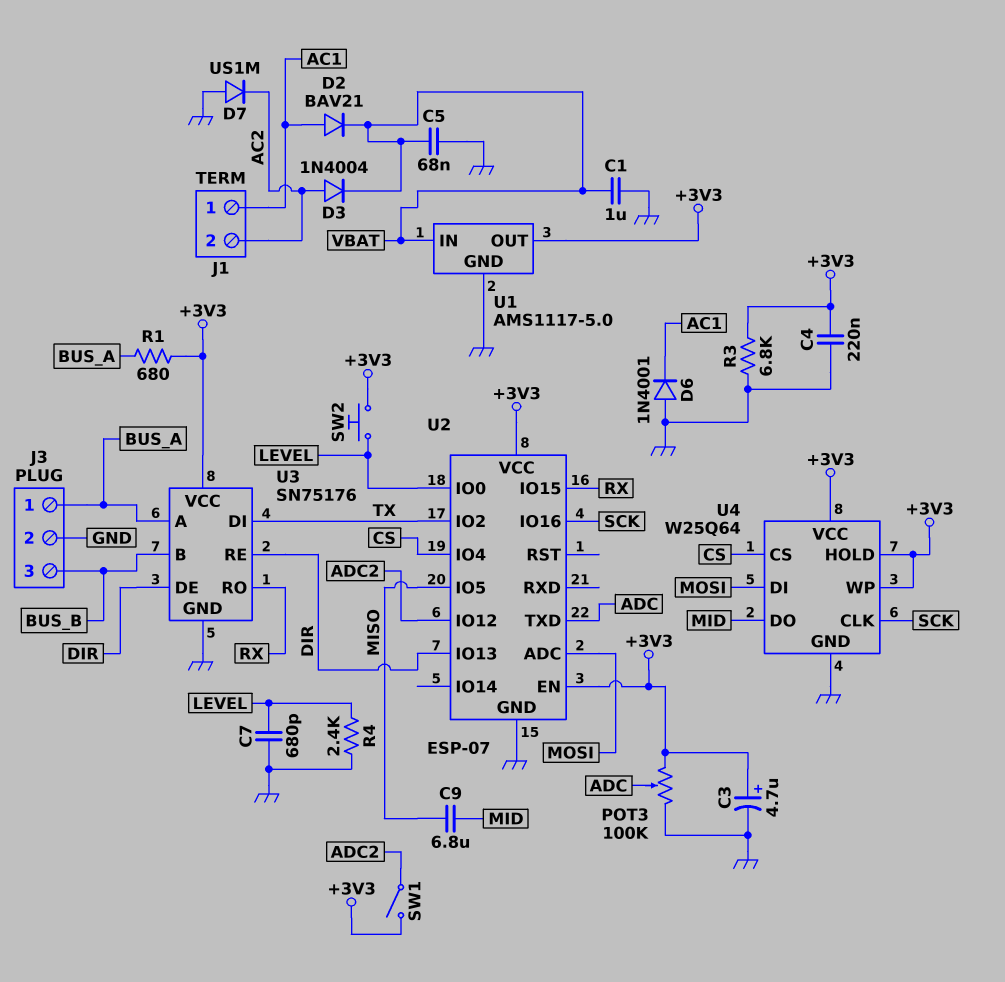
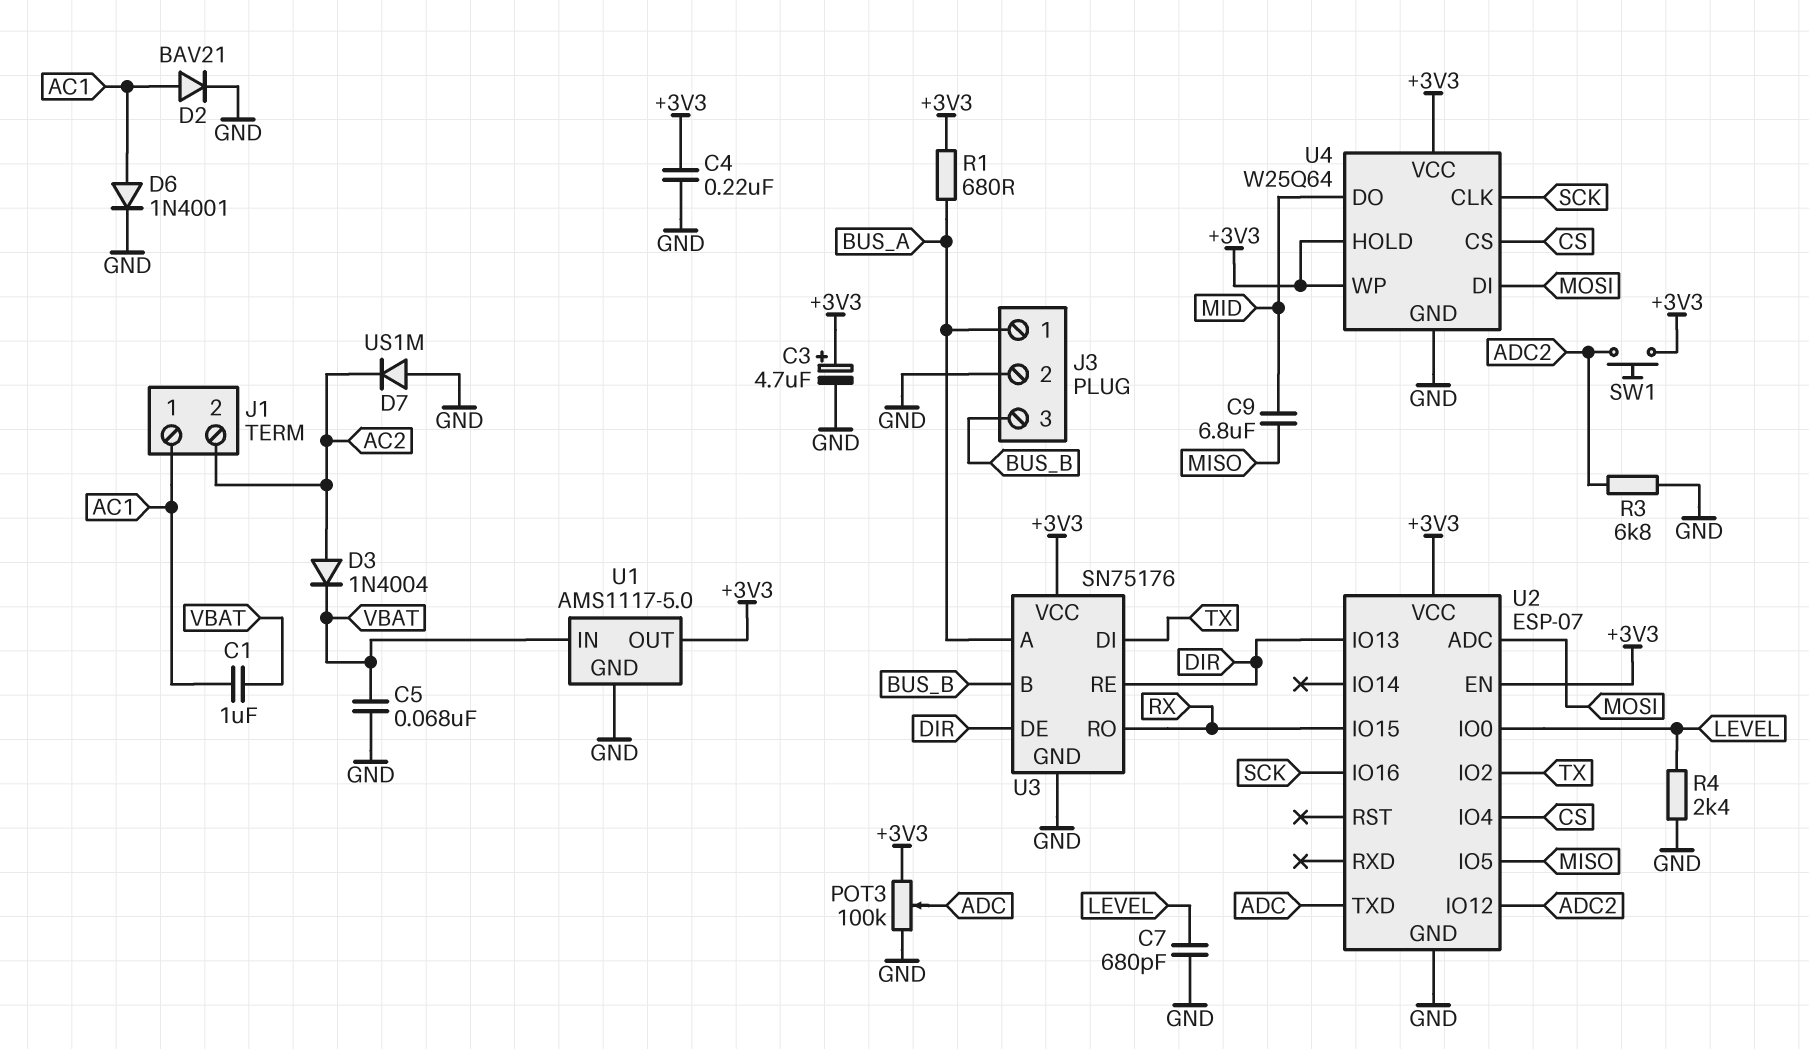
C1: 1uF (GND, VBAT) -> 1uF (AC1, VBAT)
D2: diode BAV21 (A AC1, K VBAT) -> diode BAV21 (A AC1, K GND)
D6: diode 1N4001 (A GND, K AC1) -> diode 1N4001 (A AC1, K GND)
R3: 6.8k (+3V3, GND) -> 6.8k (ADC2, GND)
SW1: switch (+3V3, ADC2) -> button (+3V3, ADC2)
SW2: button (+3V3, LEVEL) -> none

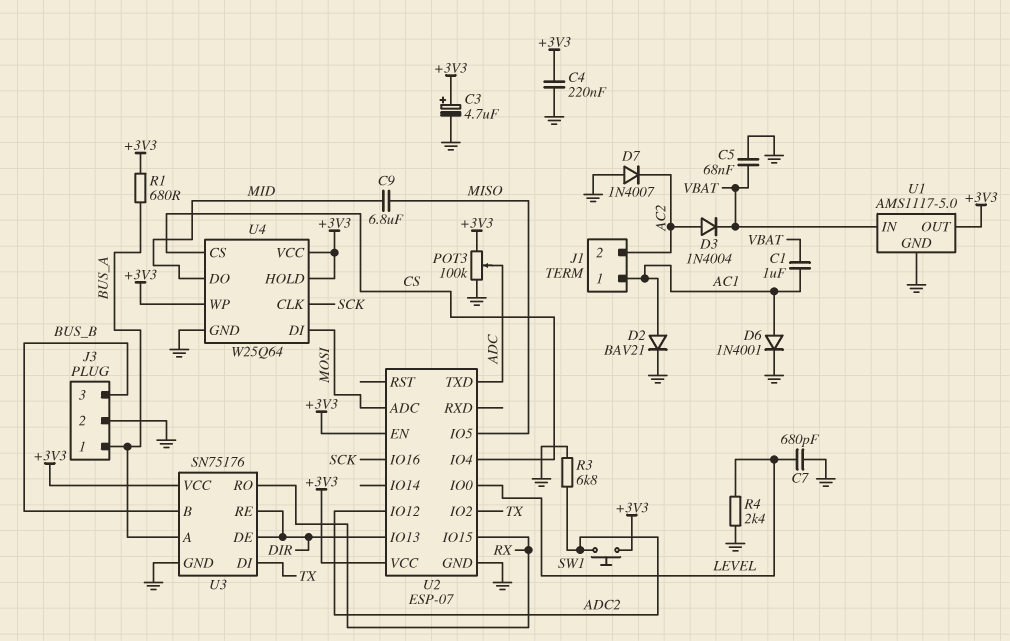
D7: diode US1M (A GND, K AC2) -> diode 1N4007 (A GND, K AC2)

